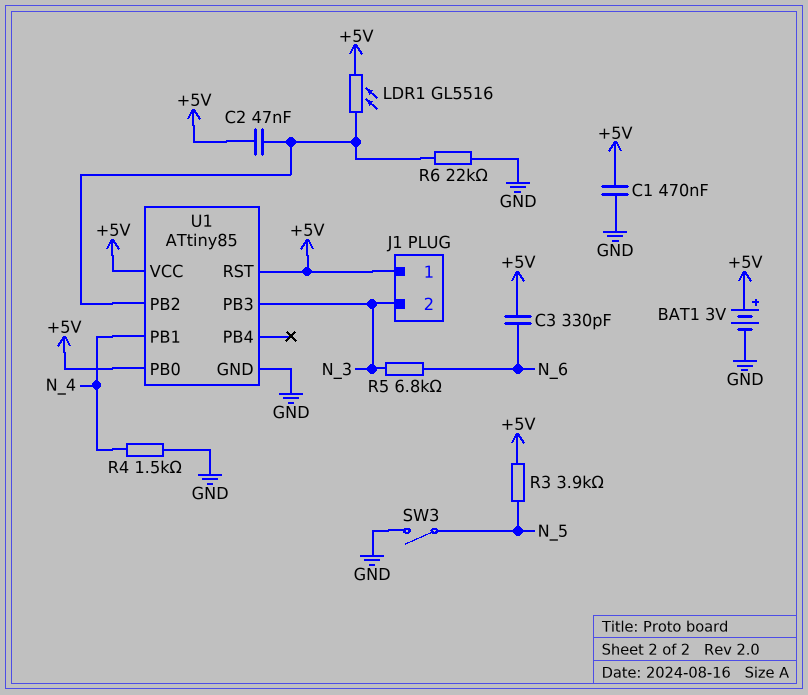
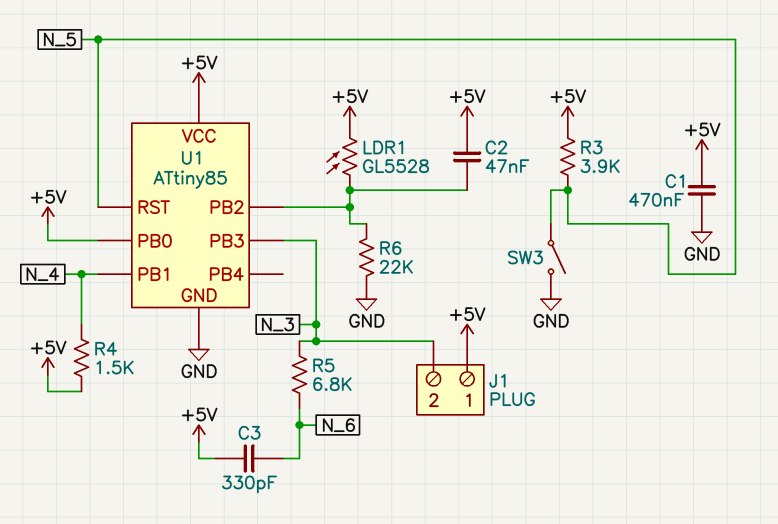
BAT1: 3V (plus +5V, minus GND) -> none
LDR1: GL5516 (+5V, U1/PB2) -> GL5528 (+5V, U1/PB2)
R4: 1.5k (GND, N_4) -> 1.5k (+5V, N_4)
U1 pin RST: +5V -> N_5

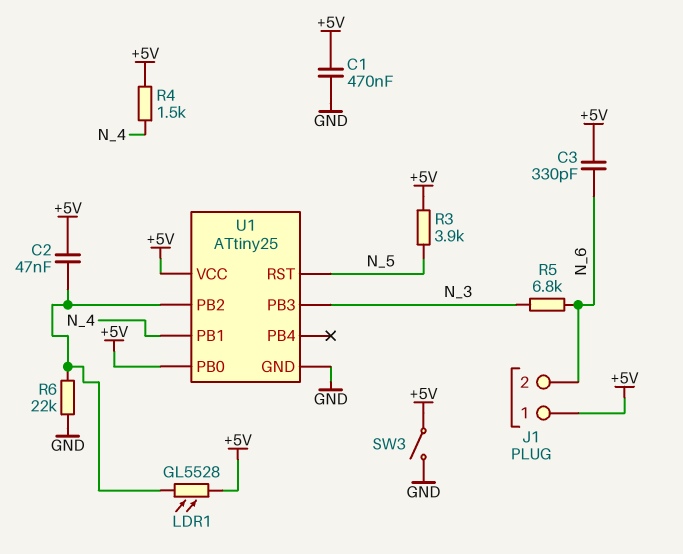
J1 pin 2: N_3 -> N_6
SW3: switch (GND, N_5) -> switch (+5V, GND)
U1: ATtiny85 -> ATtiny25

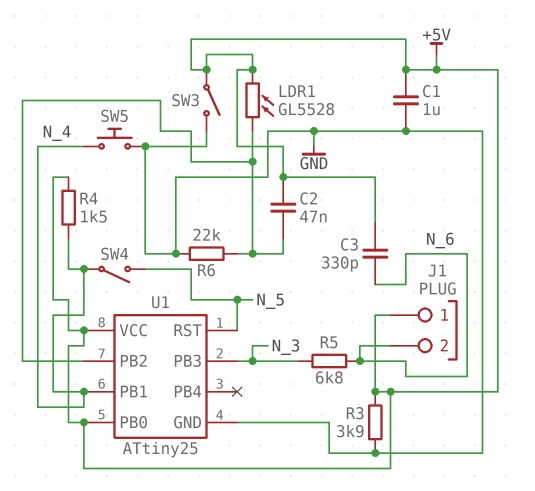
C1: 470nF (+5V, GND) -> 1uF (+5V, GND)
R3: 3.9k (+5V, N_5) -> 3.9k (+5V, GND)
SW4: none -> switch (N_4, N_5)
SW5: none -> button (GND, N_4)

